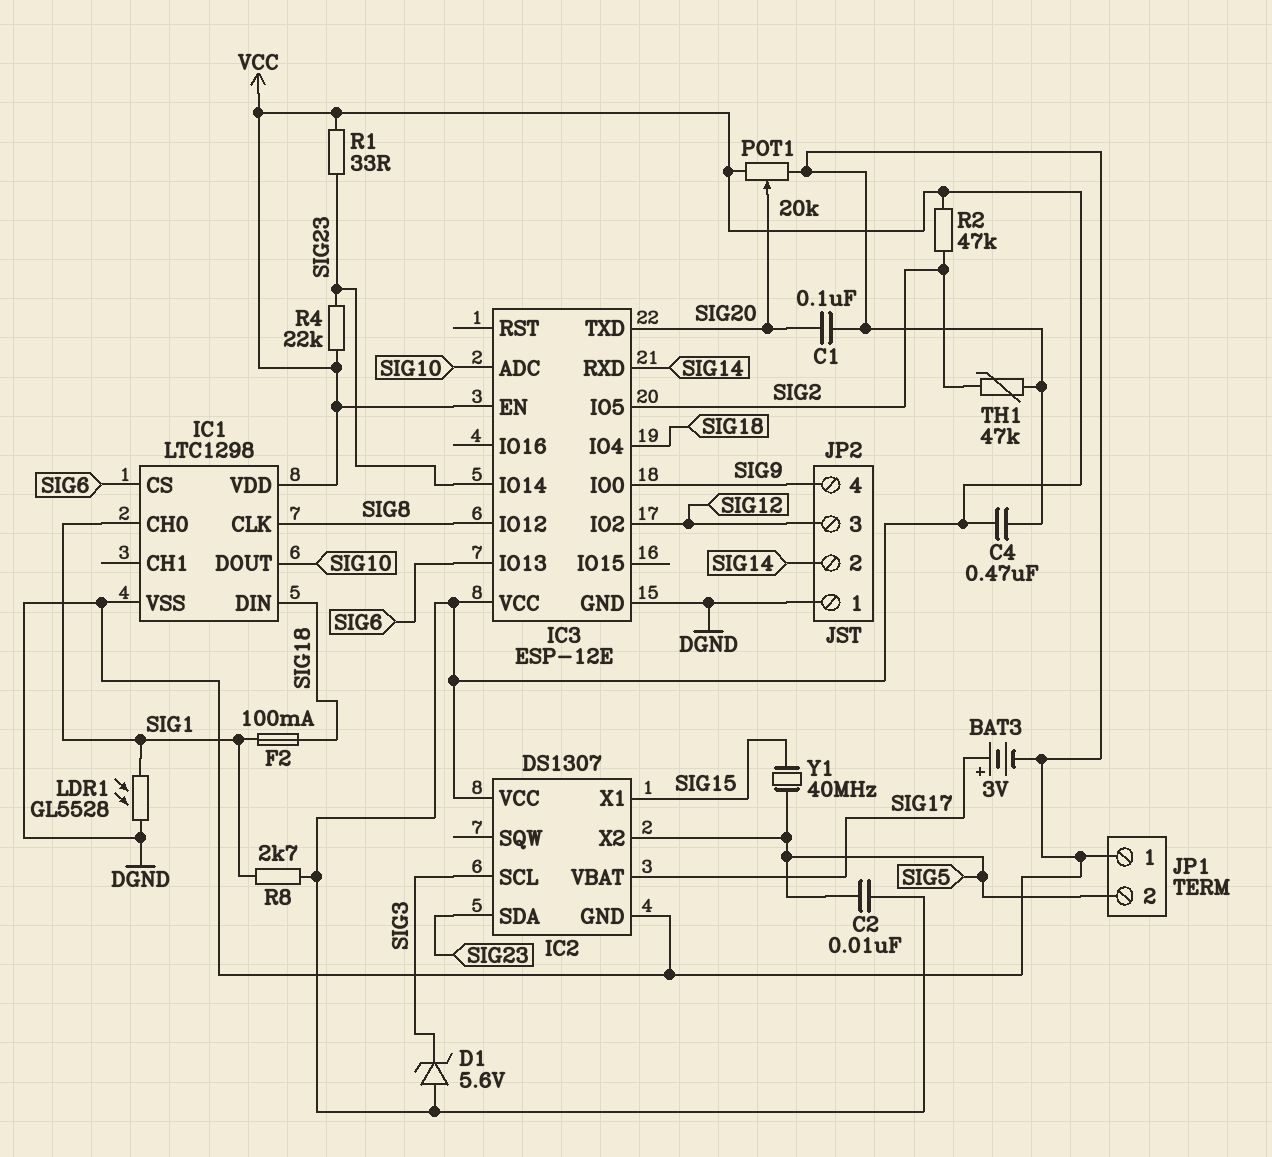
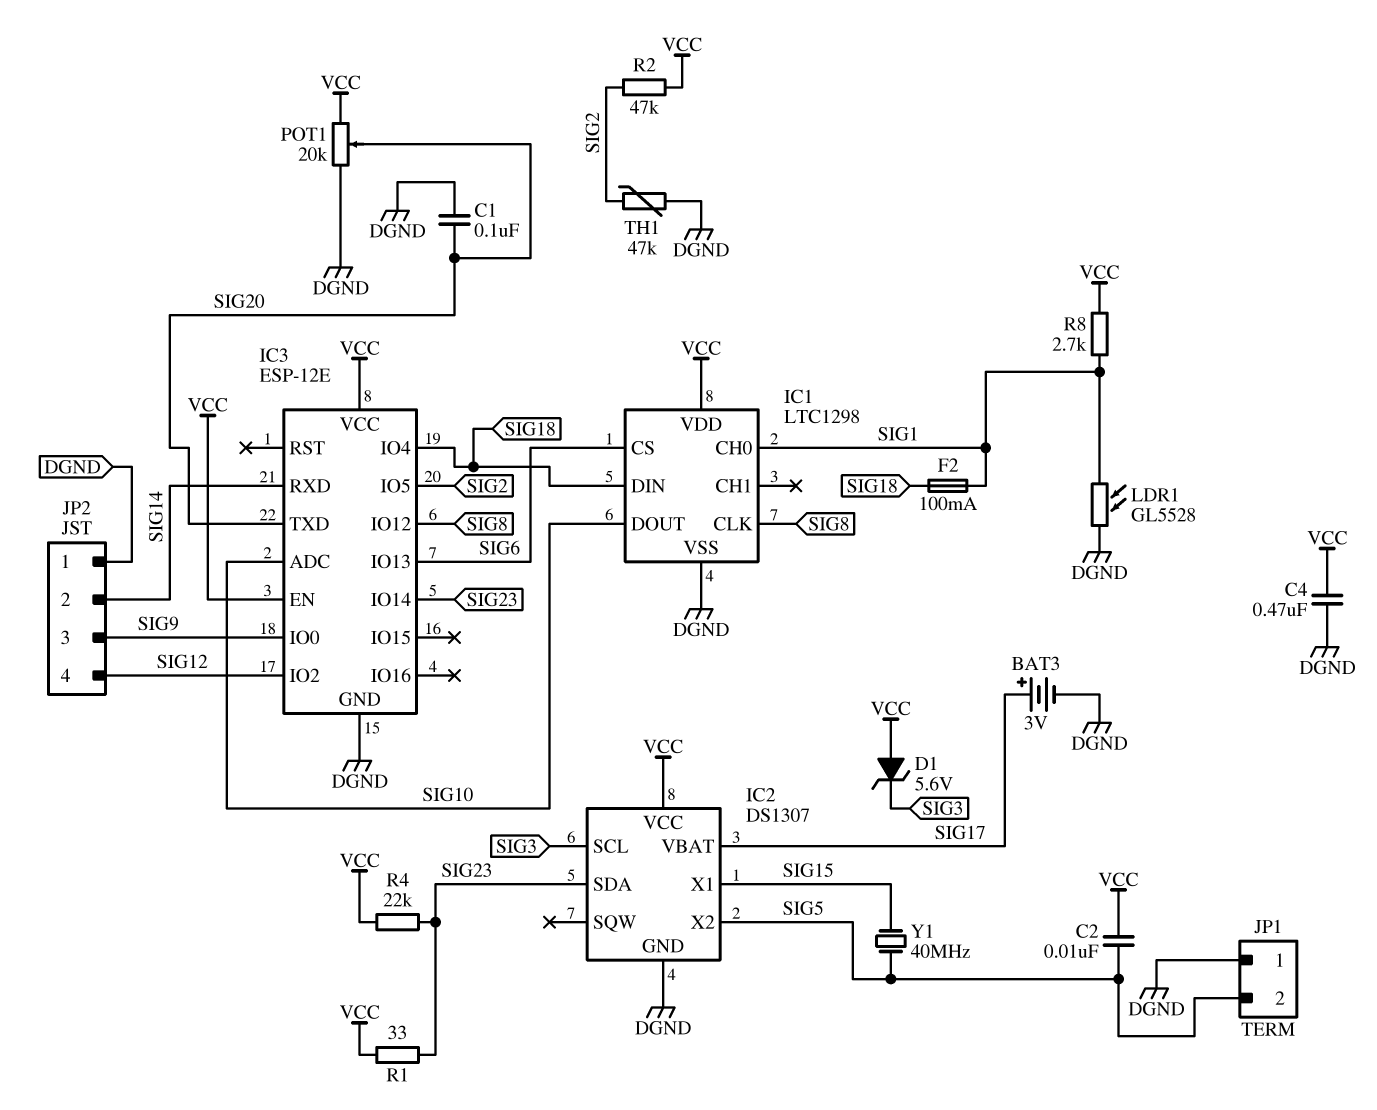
JP2 pin 3: SIG12 -> SIG9
JP2 pin 4: SIG9 -> SIG12

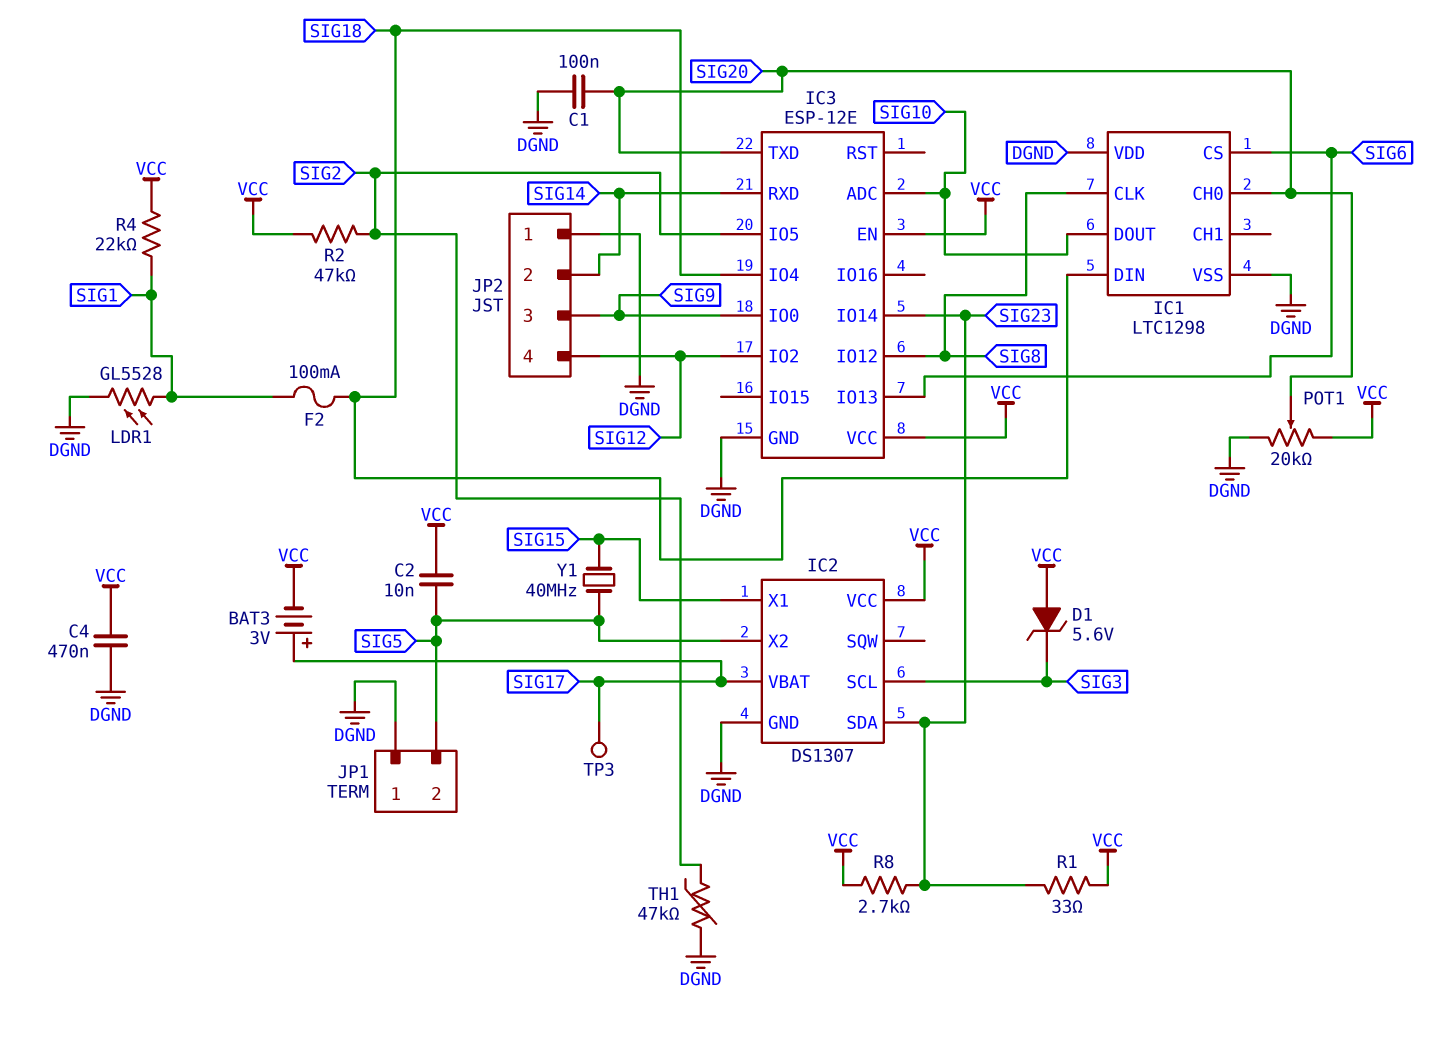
BAT3: 3V (plus SIG17, minus DGND) -> 3V (plus SIG17, minus VCC)
IC1 pin CH0: SIG1 -> SIG20
IC1 pin VDD: VCC -> DGND
R4: 22k (SIG23, VCC) -> 22k (SIG1, VCC)
R8: 2.7k (SIG1, VCC) -> 2.7k (SIG23, VCC)
TP3: none -> test point (SIG17)

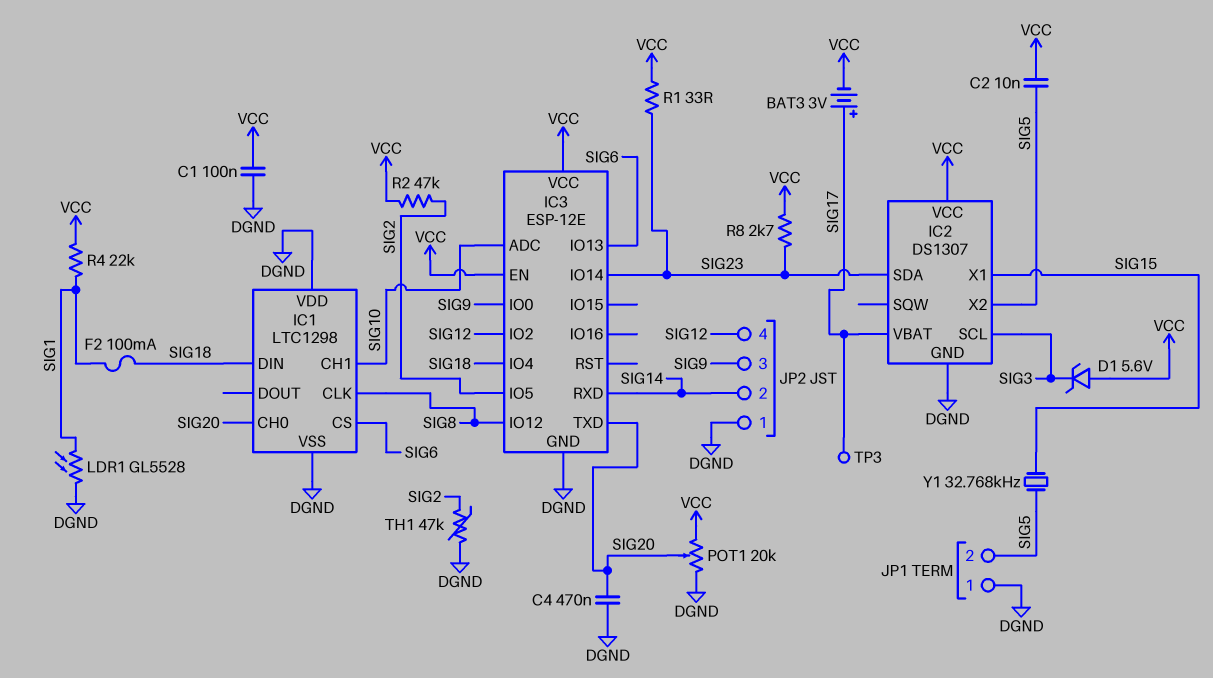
C1: 100nF (DGND, SIG20) -> 100nF (DGND, VCC)
C4: 470nF (DGND, VCC) -> 470nF (DGND, SIG20)
IC1 pin CH1: none -> SIG10
IC1 pin DOUT: SIG10 -> none
Y1: 40MHz (SIG5, SIG15) -> 32.768kHz (SIG5, SIG15)

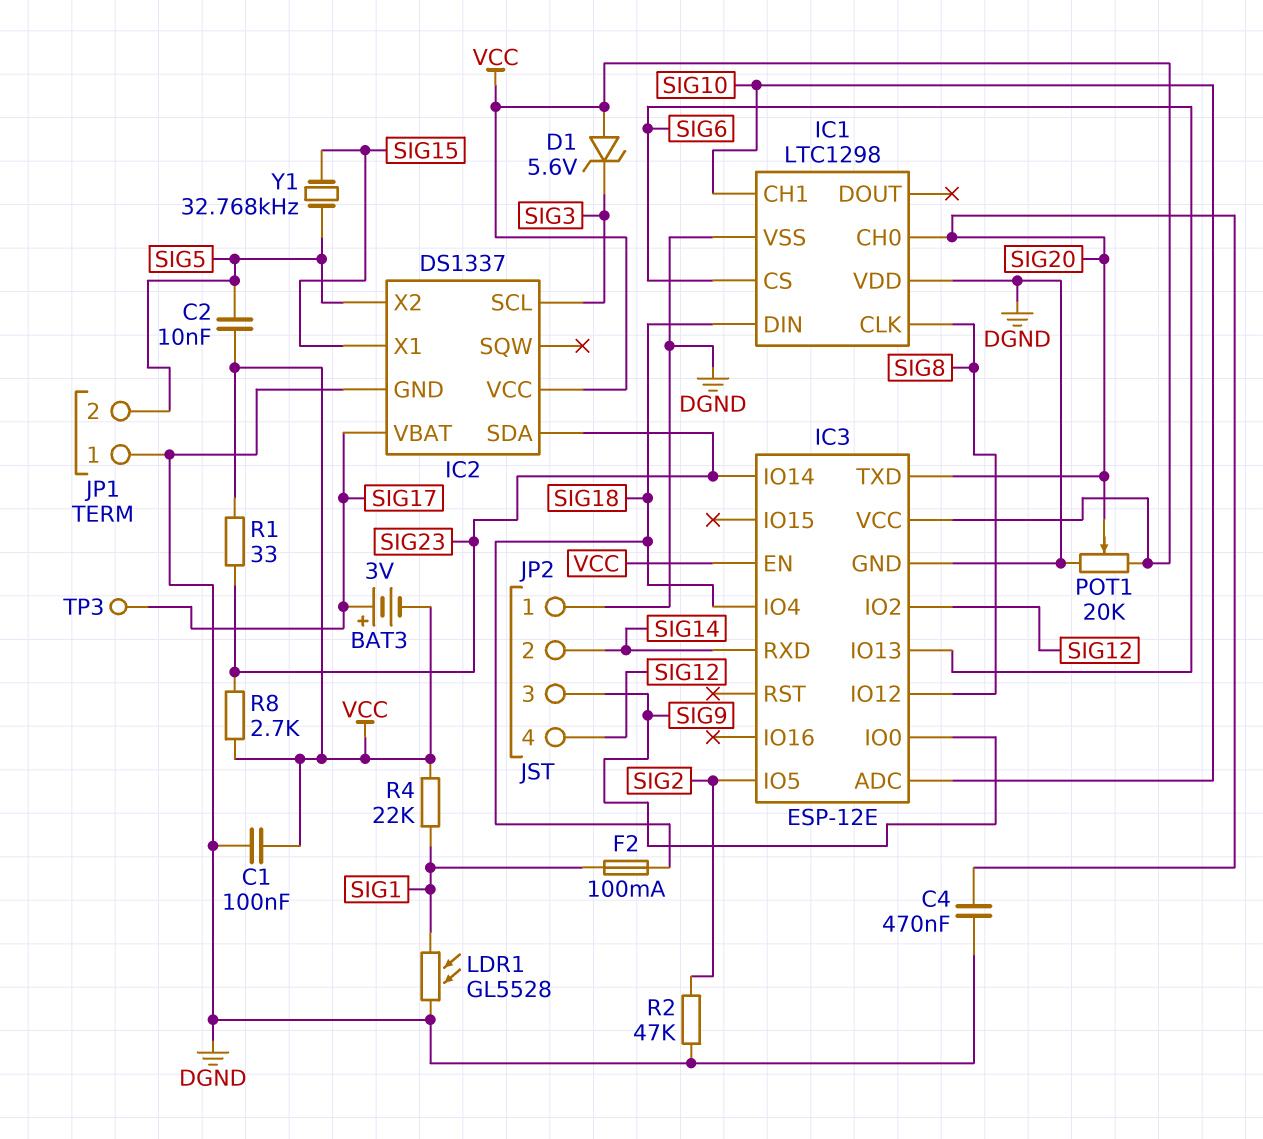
IC2: DS1307 -> DS1337
R2: 47k (SIG2, VCC) -> 47k (DGND, SIG2)
TH1: 47k (DGND, SIG2) -> none

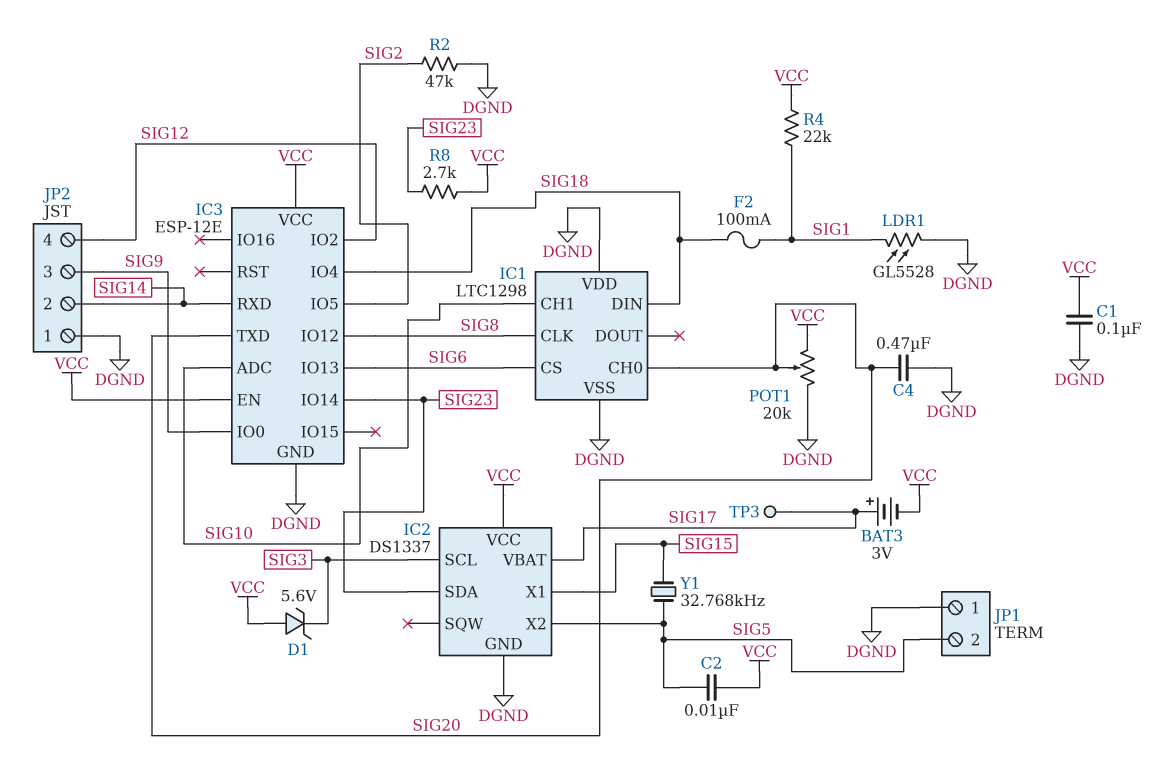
R1: 33 (SIG23, VCC) -> none

